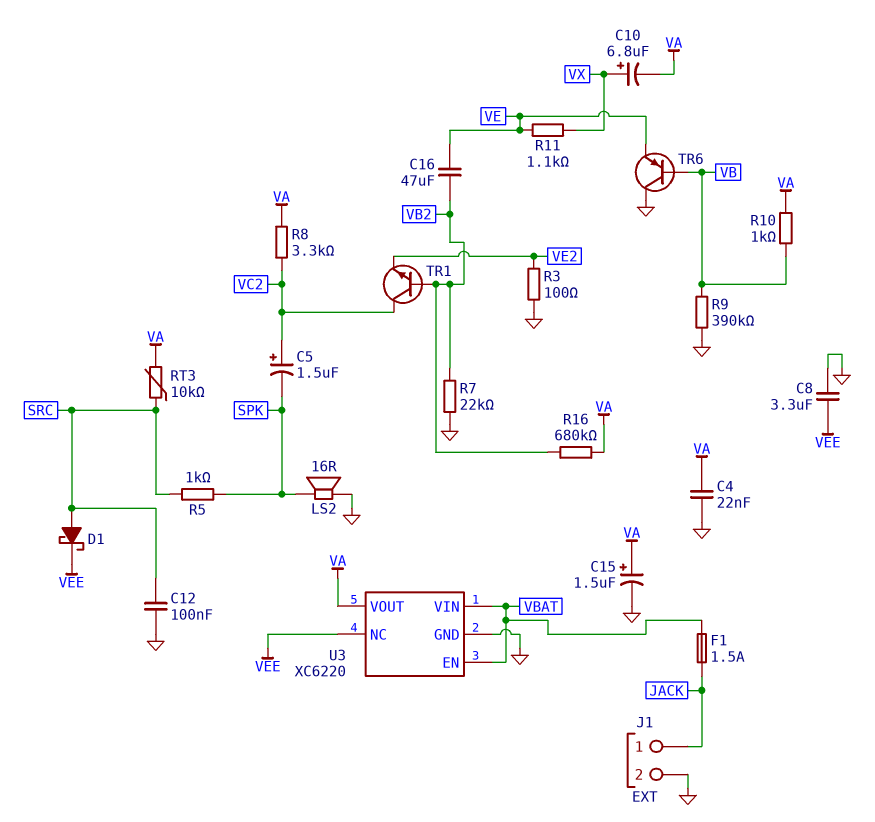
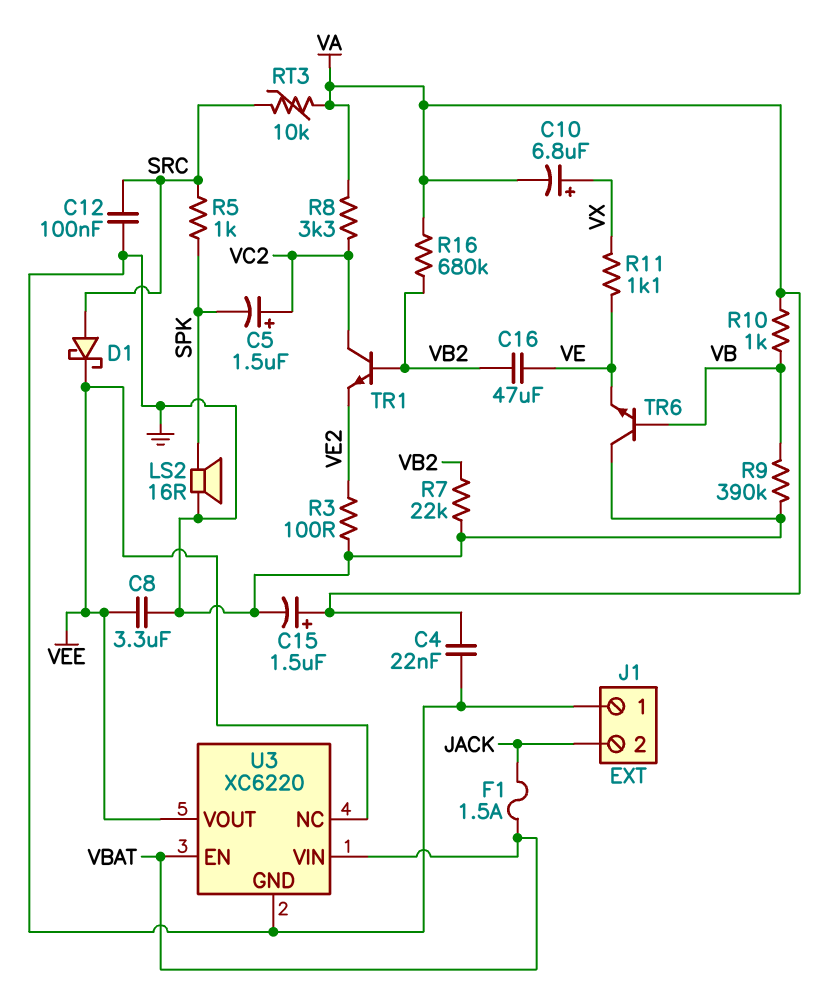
J1 pin 1: JACK -> GND
J1 pin 2: GND -> JACK
TR6: PNP (B VB, C GND, E VE) -> NPN (B VB, C GND, E VE)
U3 pin VOUT: VA -> VEE

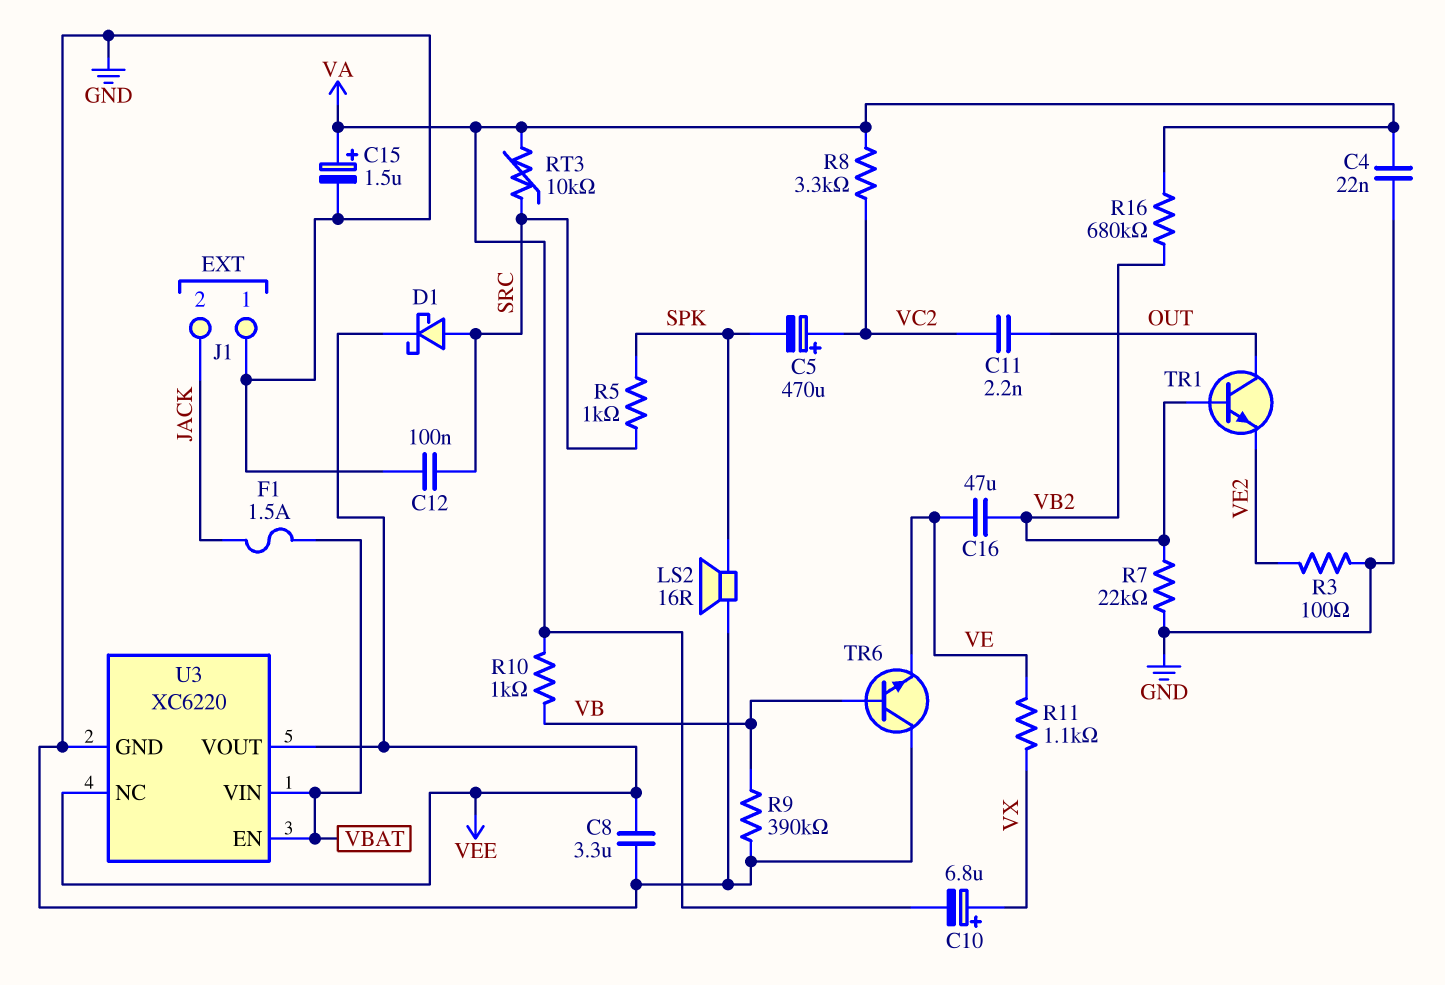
C5: 1.5uF (plus VC2, minus SPK) -> 470uF (plus VC2, minus SPK)
C11: none -> 2.2nF (OUT, VC2)
TR1: NPN (B VB2, C VC2, E VE2) -> NPN (B VB2, C OUT, E VE2)

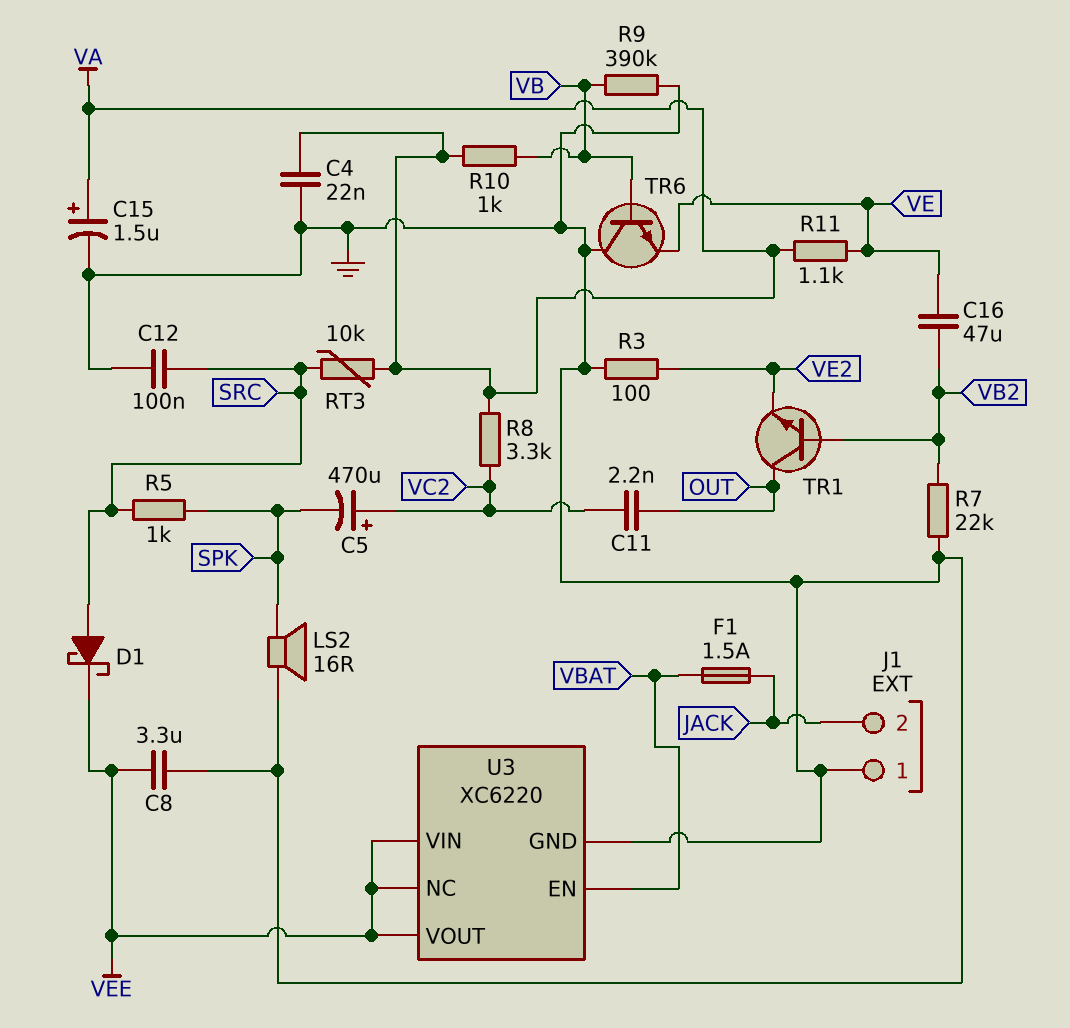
C10: 6.8uF (plus VX, minus VA) -> none
R11: 1.1k (VE, VX) -> 1.1k (VA, VE)
R16: 680k (VA, VB2) -> none
U3 pin VIN: VBAT -> VEE

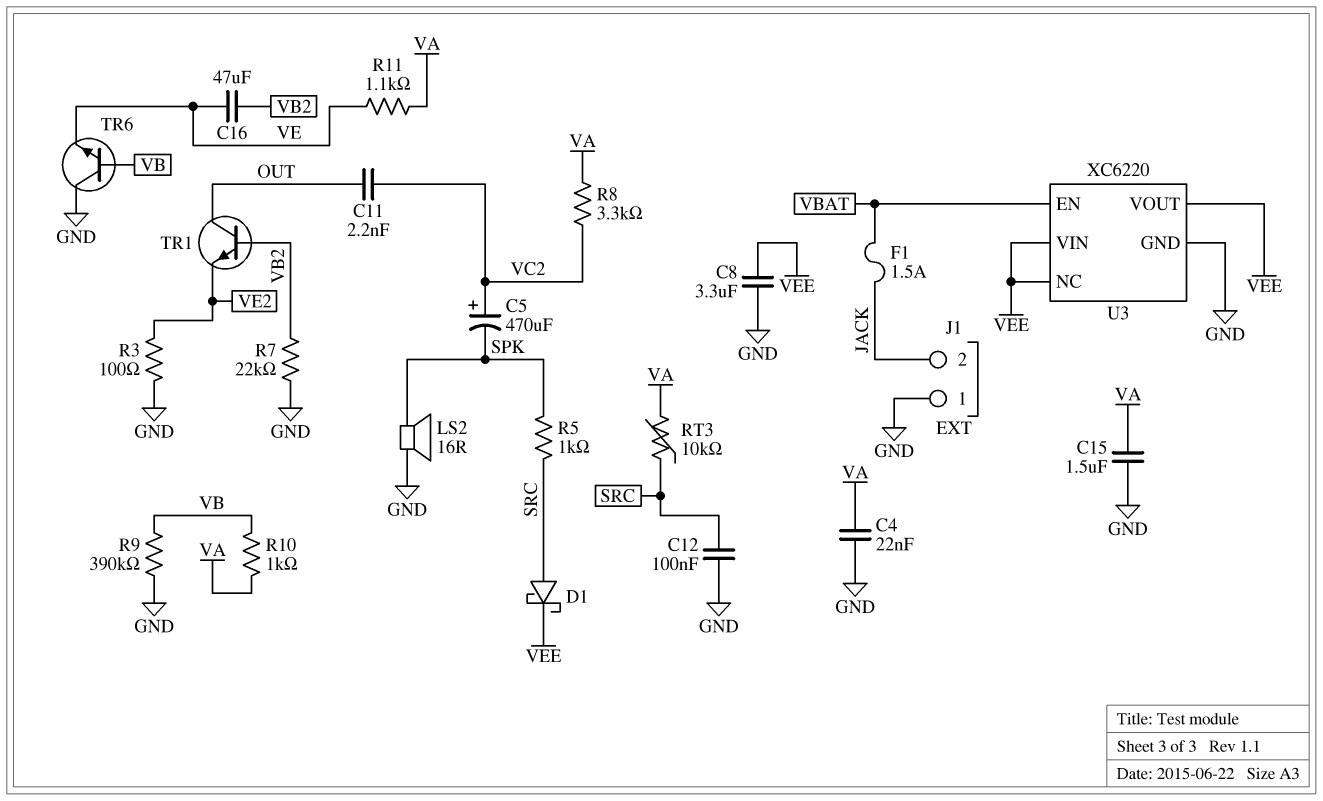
C15: 1.5uF (plus VA, minus GND) -> 1.5uF (GND, VA)

